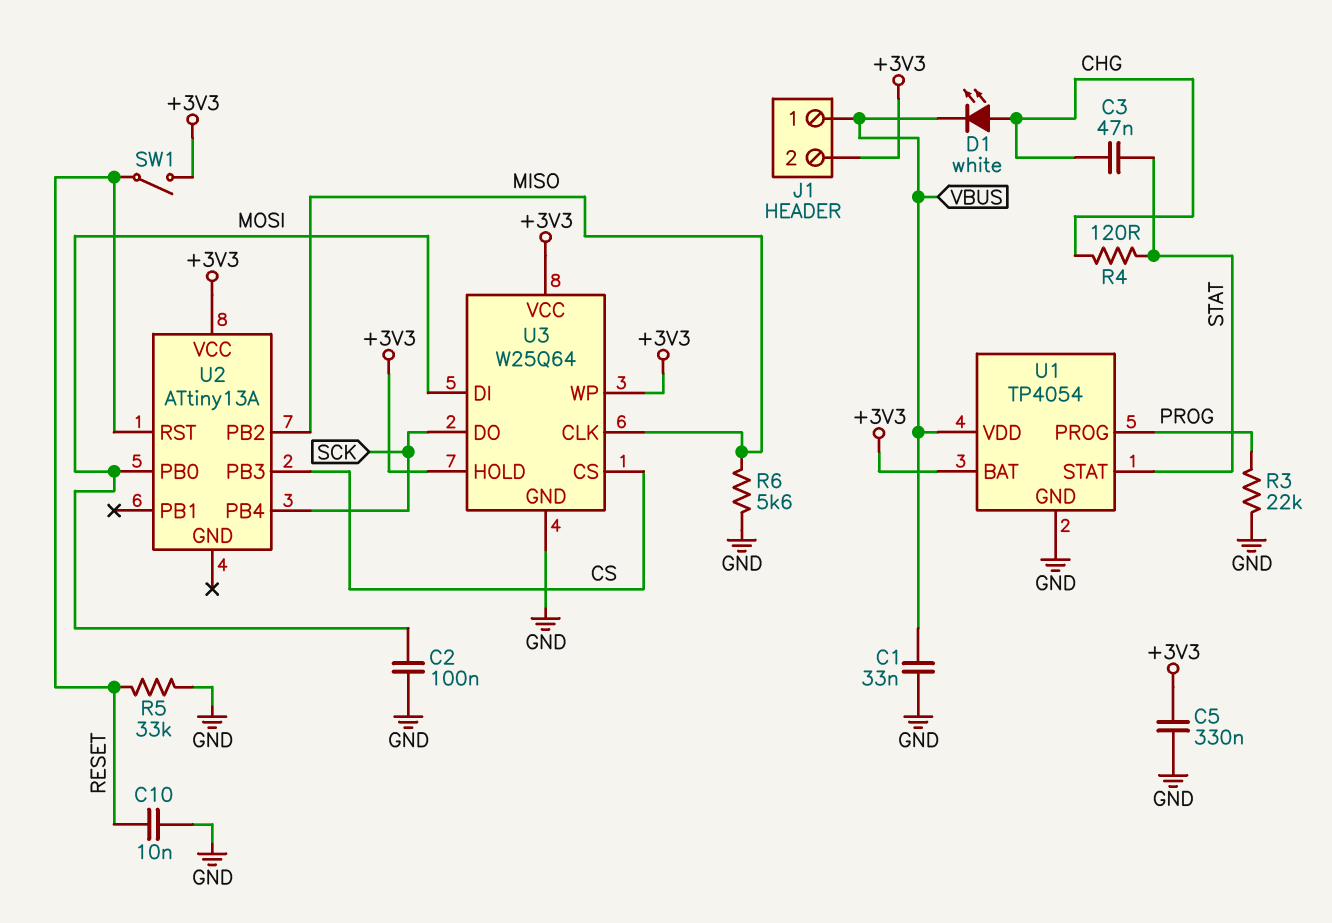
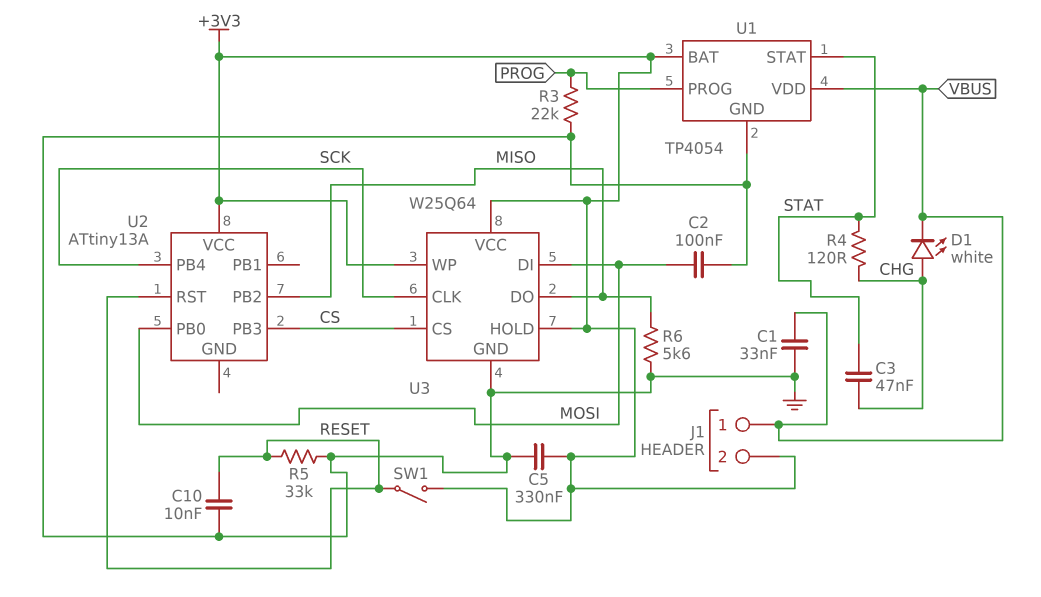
U3 pin CLK: MISO -> SCK
U3 pin DO: SCK -> MISO

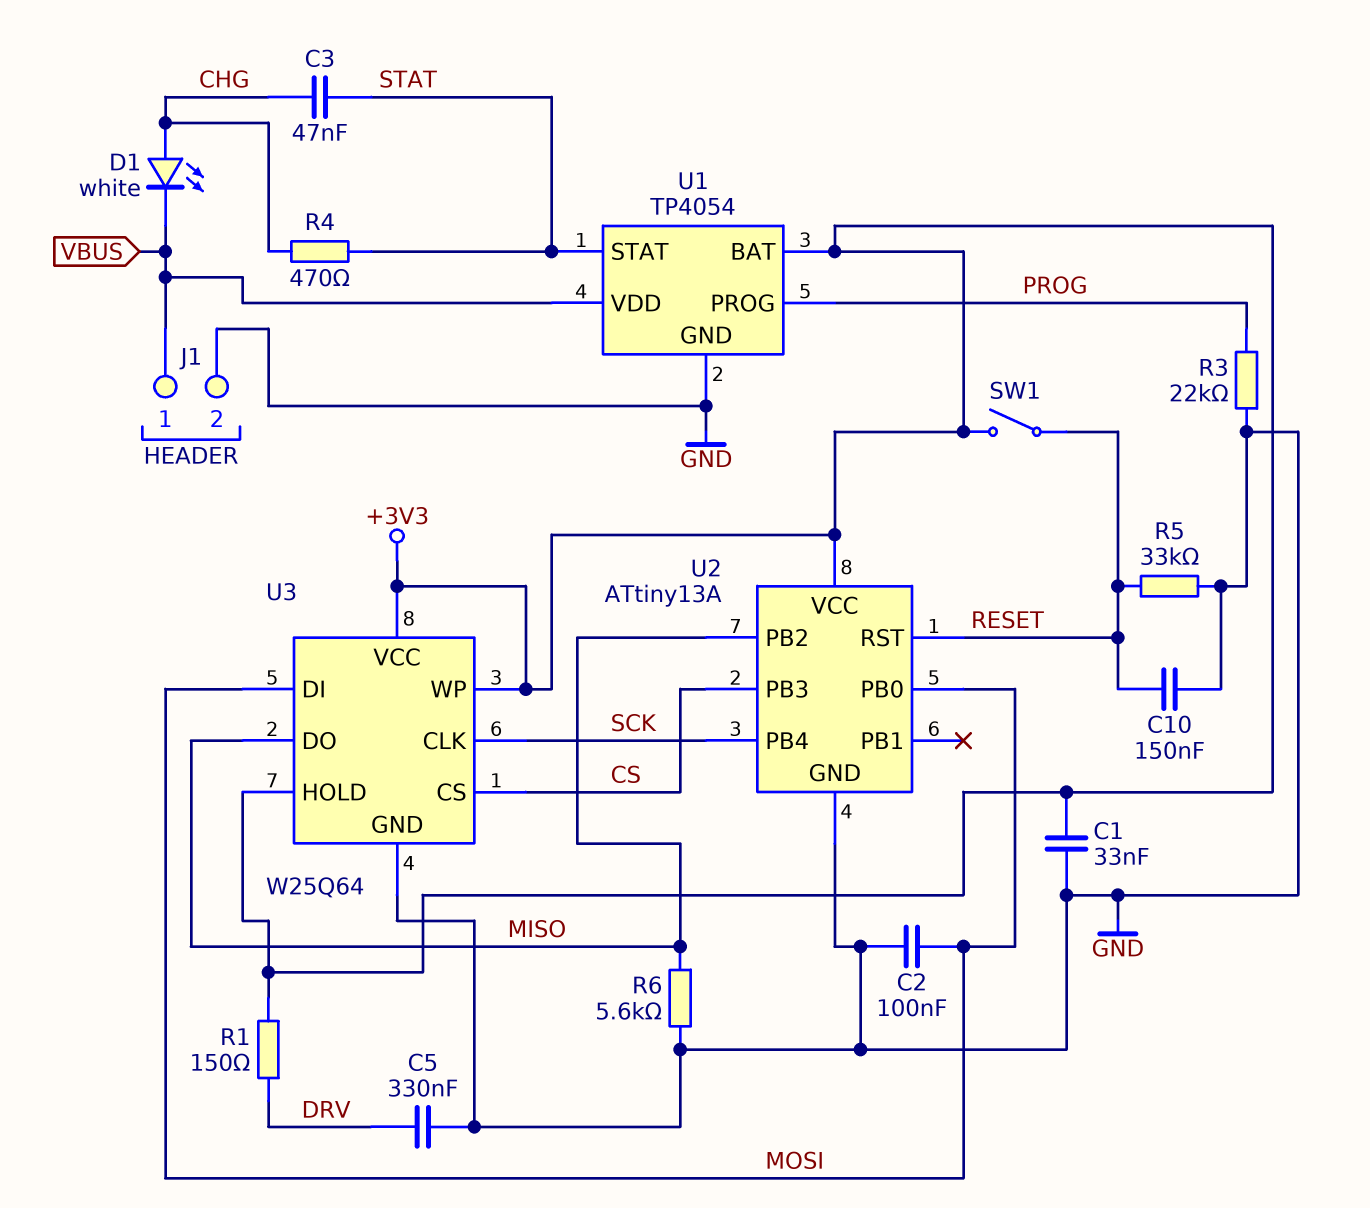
C1: 33nF (GND, VBUS) -> 33nF (+3V3, GND)
C5: 330nF (+3V3, GND) -> 330nF (DRV, GND)
C10: 10nF (GND, RESET) -> 150nF (GND, RESET)
J1 pin 2: +3V3 -> GND
R1: none -> 150 (+3V3, DRV)
R4: 120 (CHG, STAT) -> 470 (CHG, STAT)
U2 pin GND: none -> GND

